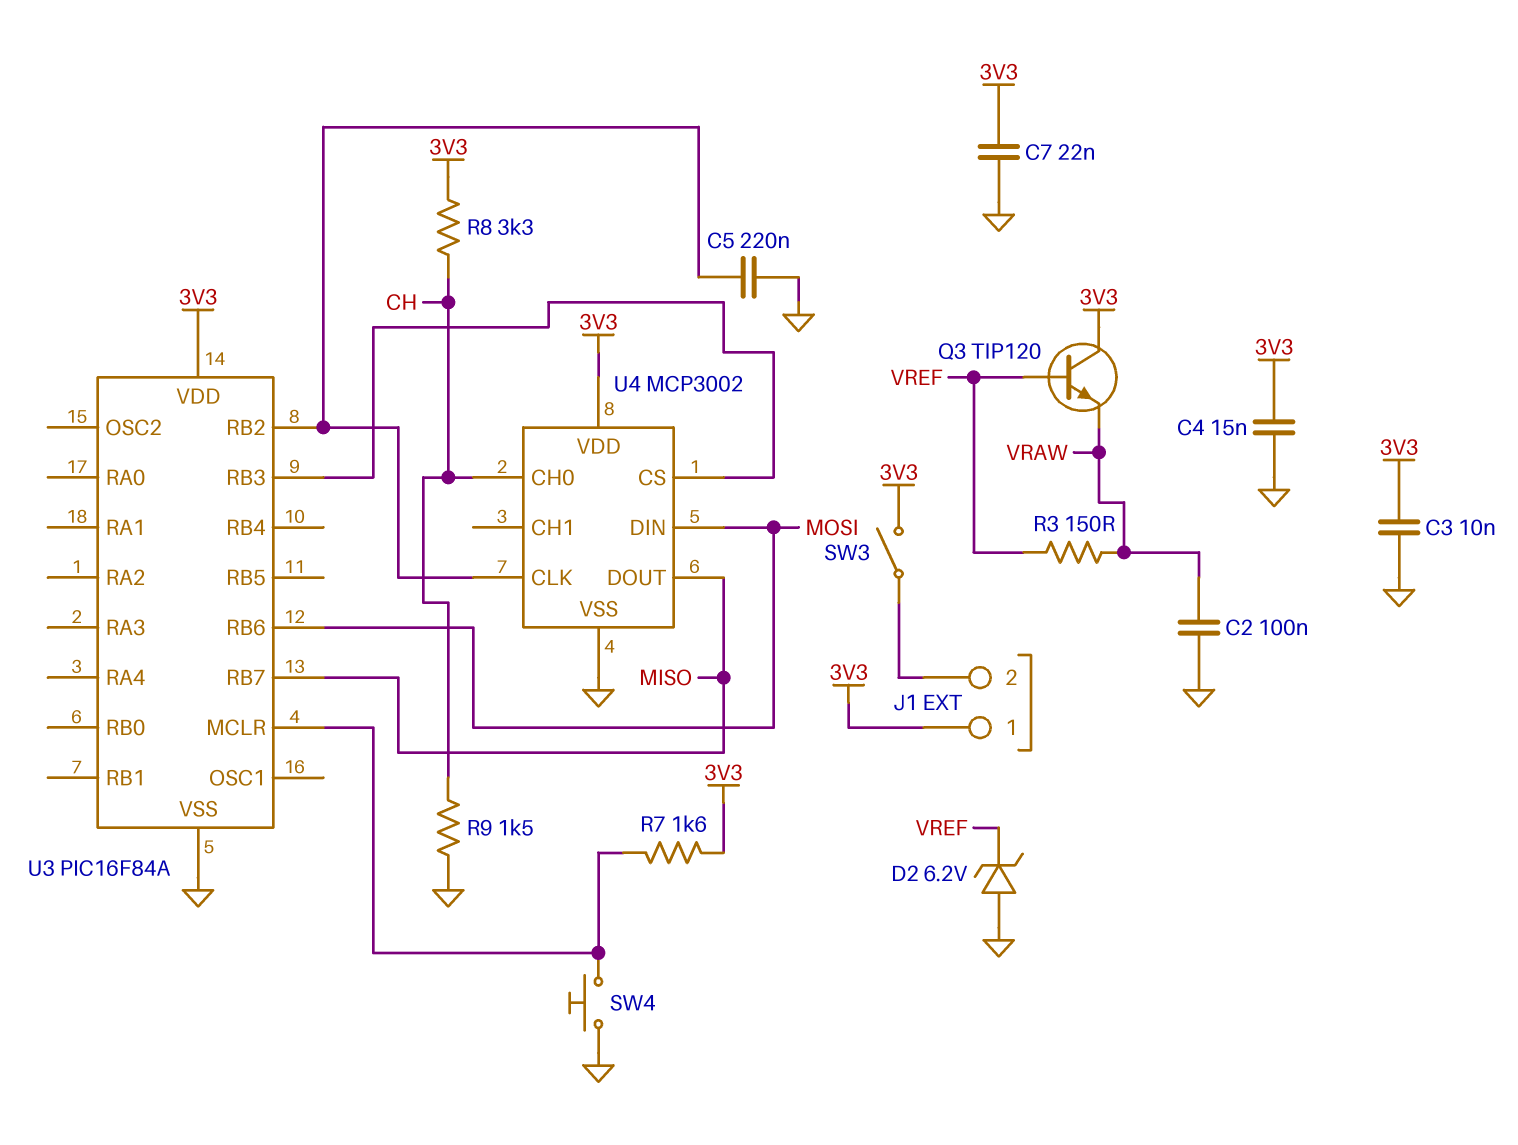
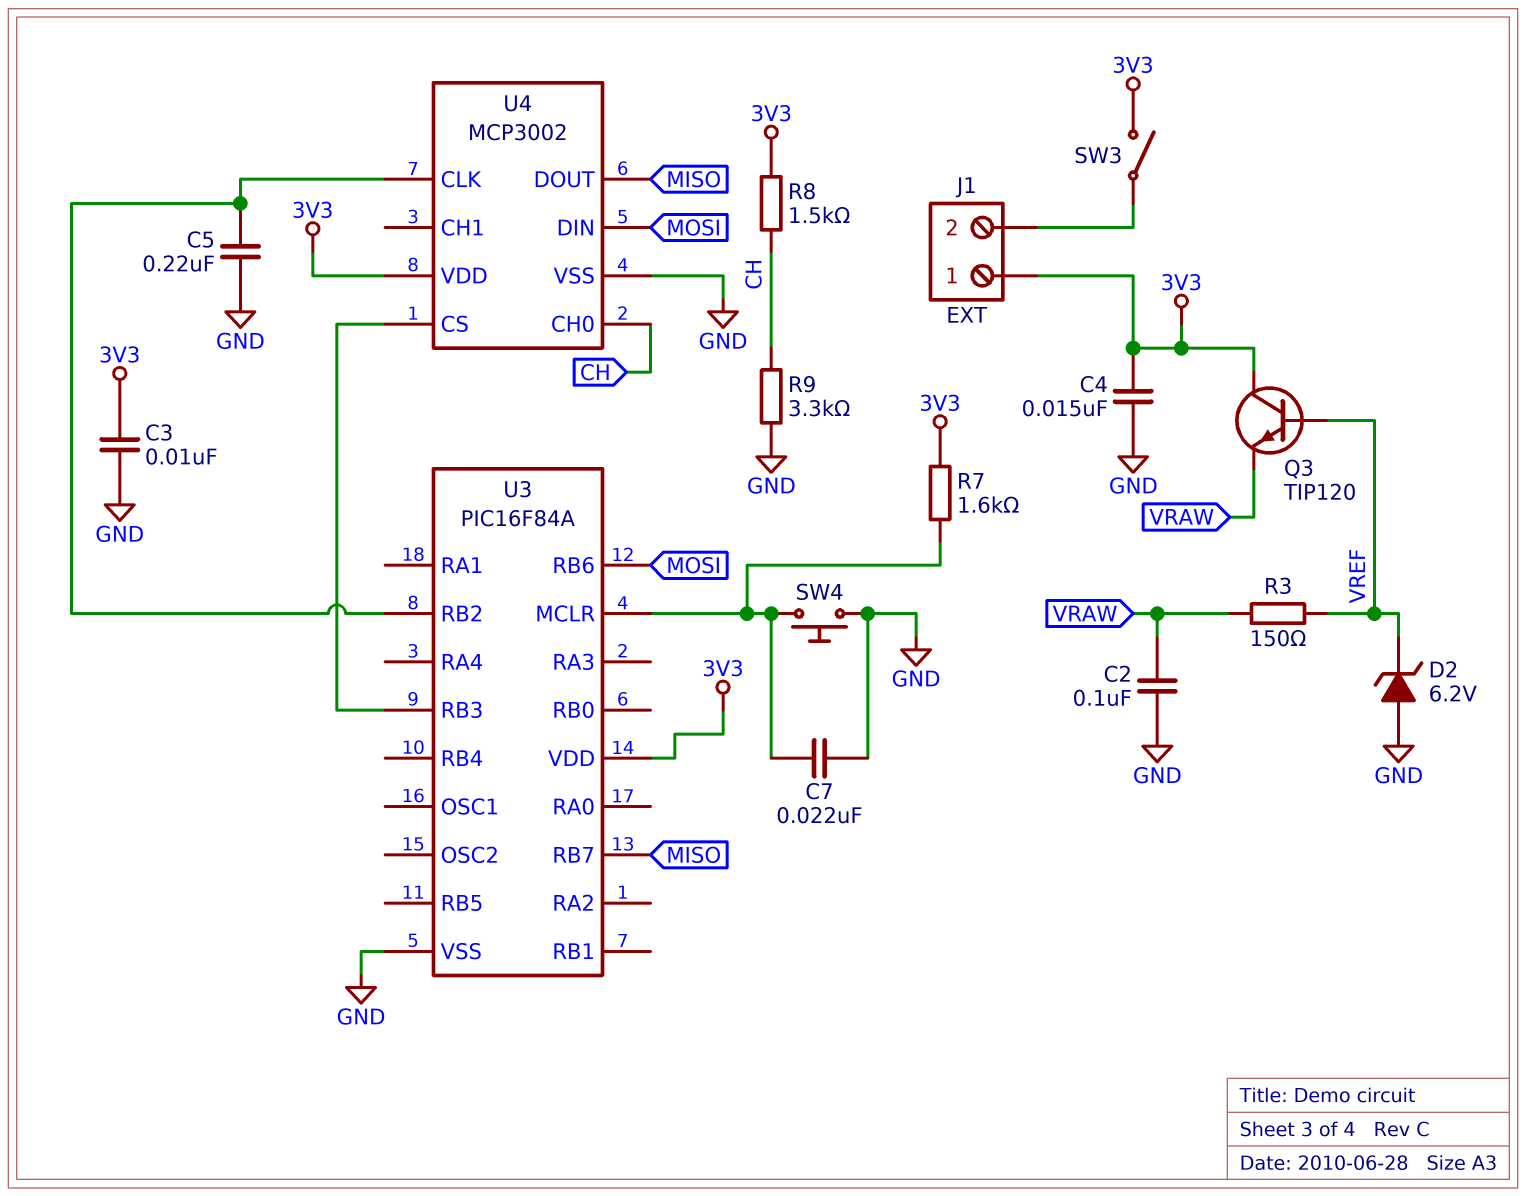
C7: 22nF (3V3, GND) -> 22nF (GND, U3/MCLR)
R8: 3.3k (3V3, CH) -> 1.5k (3V3, CH)
R9: 1.5k (CH, GND) -> 3.3k (CH, GND)

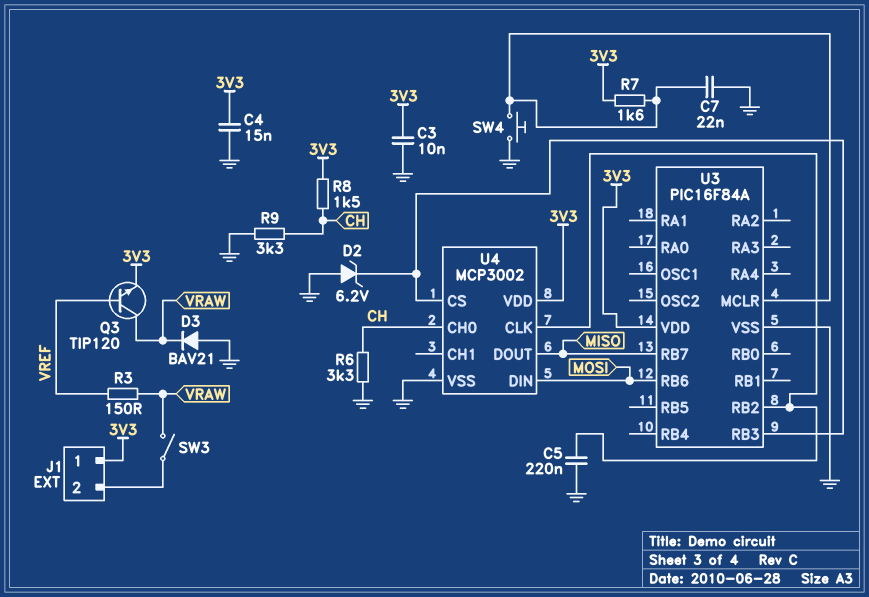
C2: 100nF (GND, VRAW) -> none
D2: zener 6.2V (A GND, K VREF) -> zener 6.2V (A GND, K U3/RB3)
D3: none -> diode BAV21 (A GND, K VRAW)
Q3: NPN TIP120 (B VREF, C 3V3, E VRAW) -> NPN TIP120 (B VREF, C VRAW, E 3V3)
R6: none -> 3.3k (CH, GND)
SW3: switch (3V3, J1/2) -> switch (J1/2, VRAW)

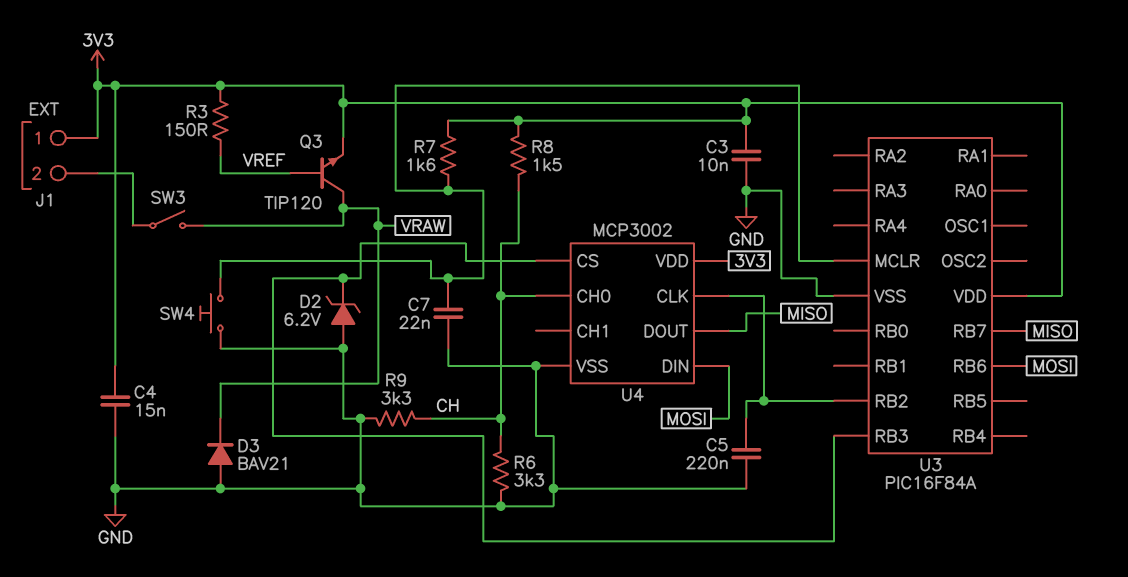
R3: 150 (VRAW, VREF) -> 150 (3V3, VREF)

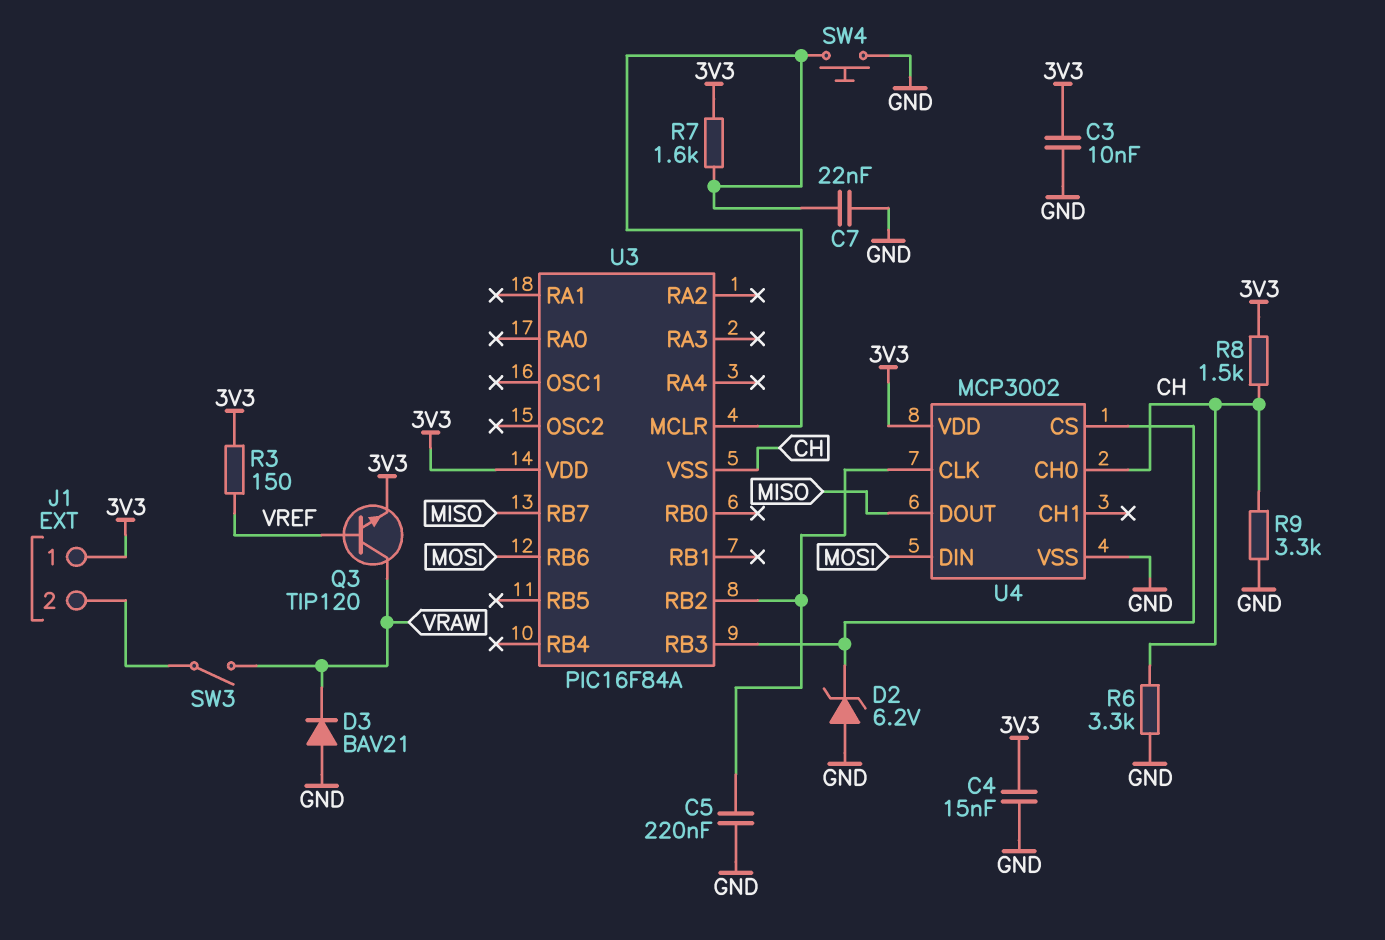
U3 pin VSS: GND -> CH

